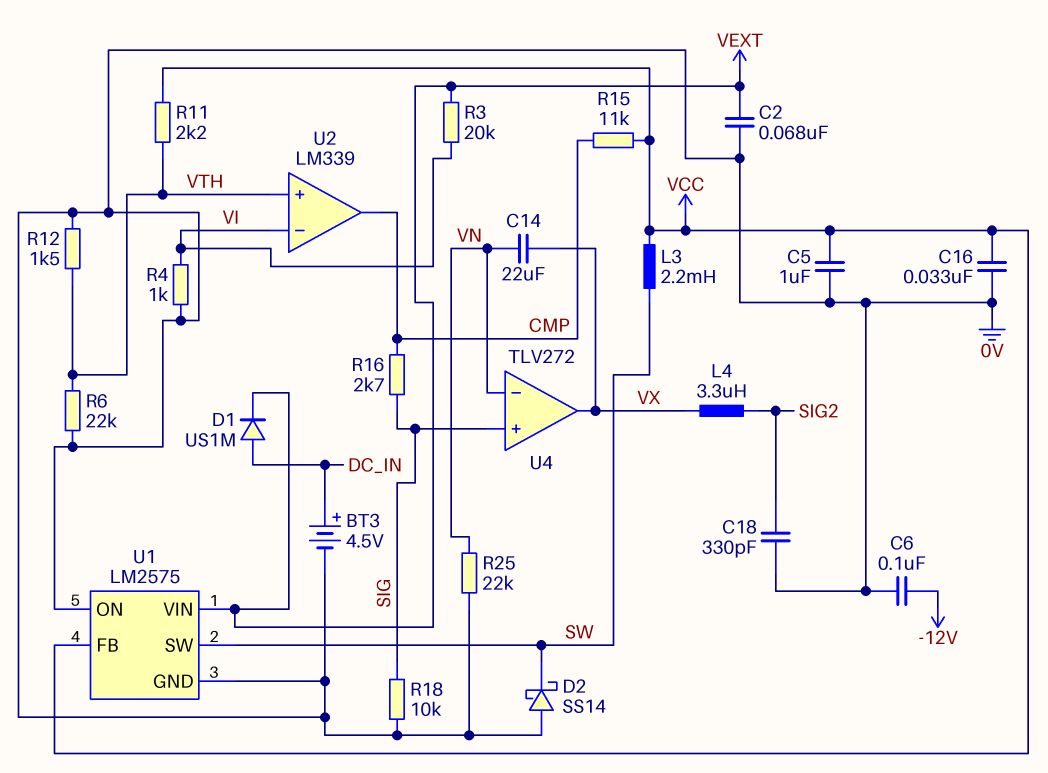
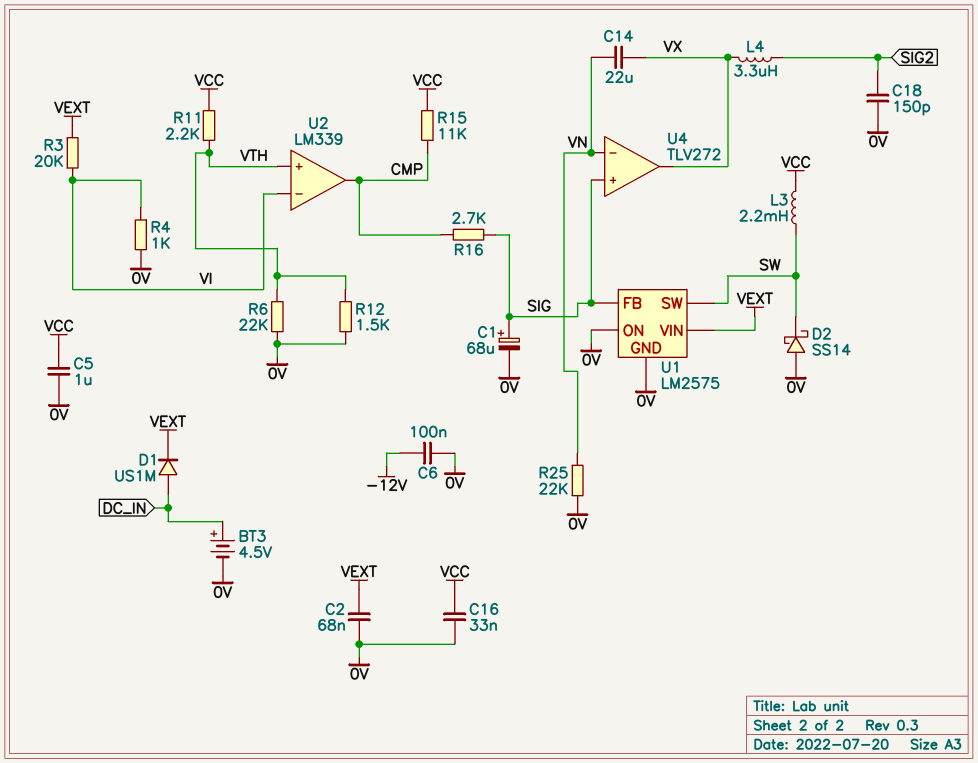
C1: none -> 68uF (plus SIG, minus 0V)
C18: 330pF (0V, SIG2) -> 150pF (0V, SIG2)
R18: 10k (0V, SIG) -> none
U1 pin FB: VCC -> SIG

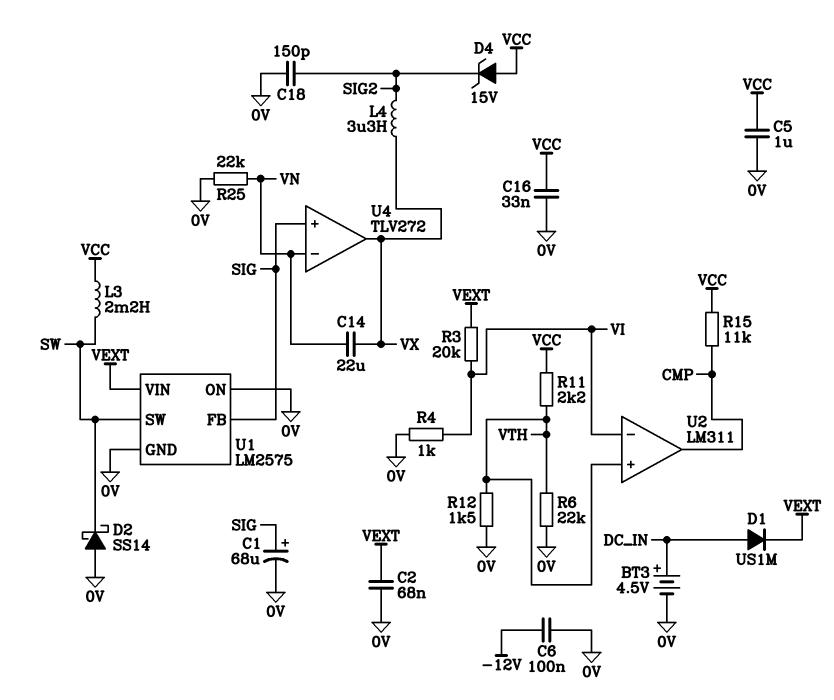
D4: none -> zener 15V (A VCC, K SIG2)
R16: 2.7k (CMP, SIG) -> none
U2: LM339 -> LM311

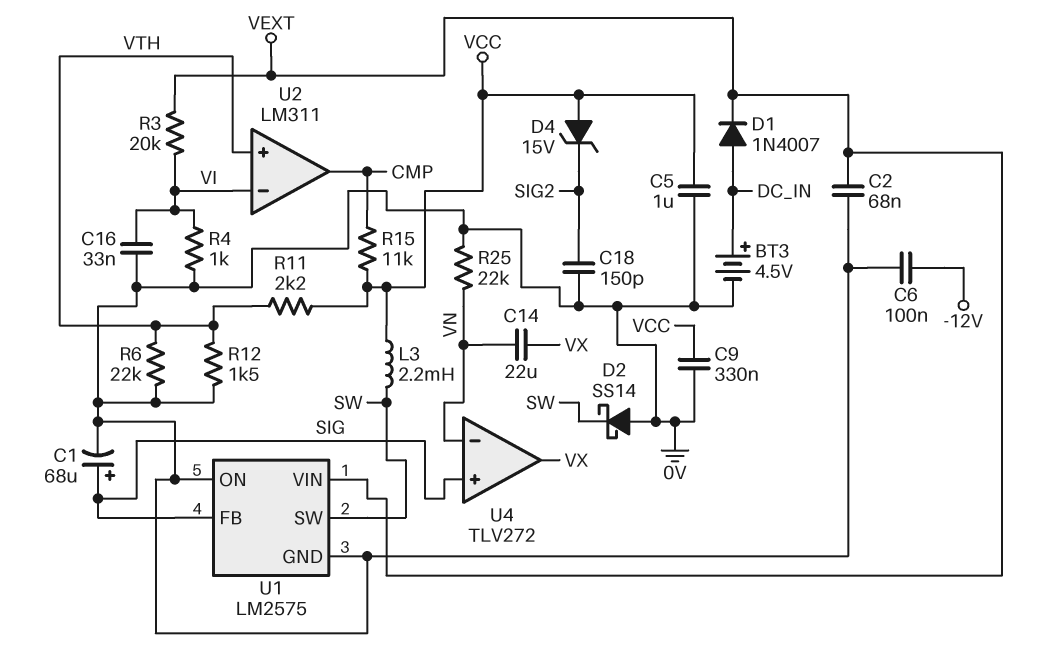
C9: none -> 330nF (0V, VCC)
C16: 33nF (0V, VCC) -> 33nF (0V, VI)
D1: diode US1M (A DC_IN, K VEXT) -> diode 1N4007 (A DC_IN, K VEXT)
L4: 3.3uH (SIG2, VX) -> none

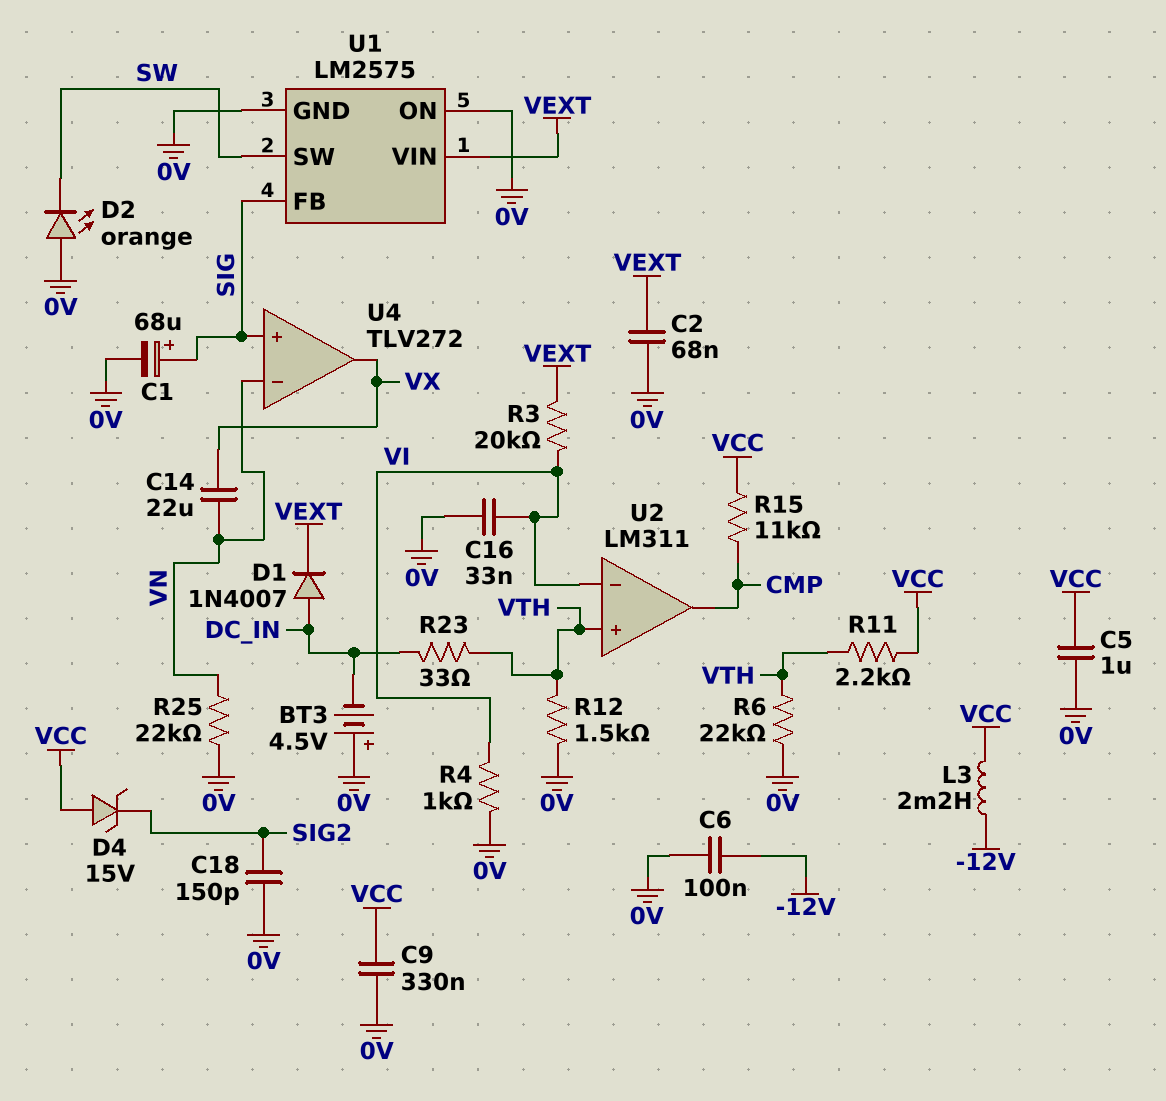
BT3: 4.5V (plus DC_IN, minus 0V) -> 4.5V (plus 0V, minus DC_IN)
D2: schottky SS14 (A 0V, K SW) -> LED orange (A 0V, K SW)
L3: 2.2mH (SW, VCC) -> 2.2mH (-12V, VCC)
R23: none -> 33 (DC_IN, VTH)

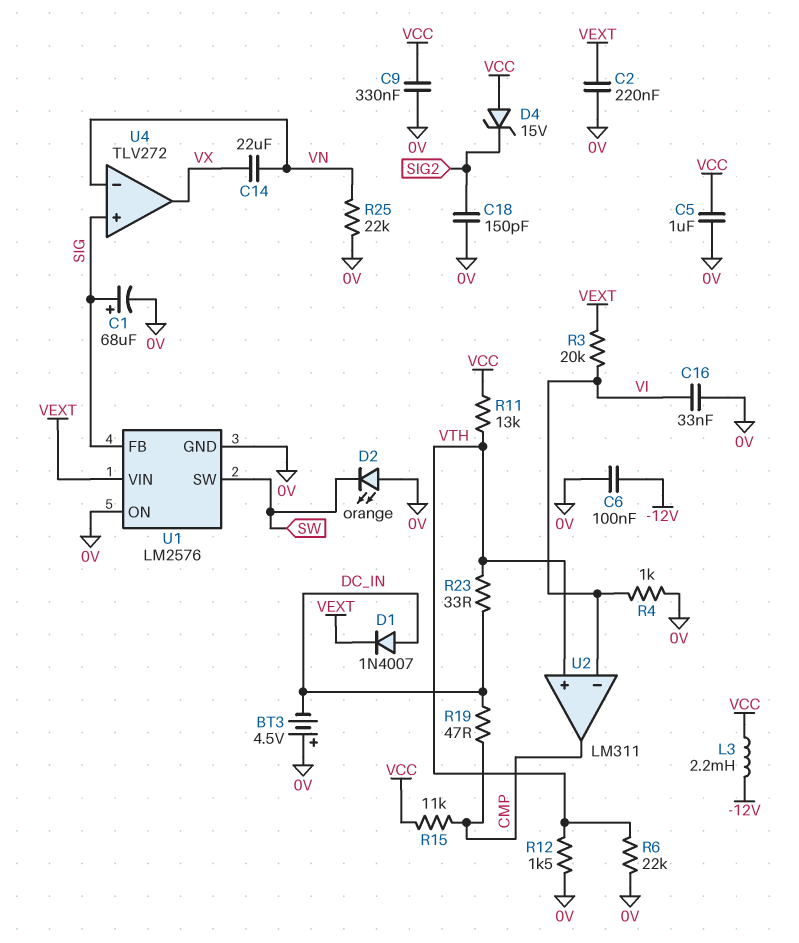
C2: 68nF (0V, VEXT) -> 220nF (0V, VEXT)
R11: 2.2k (VCC, VTH) -> 13k (VCC, VTH)
R19: none -> 47 (CMP, DC_IN)
U1: LM2575 -> LM2576

